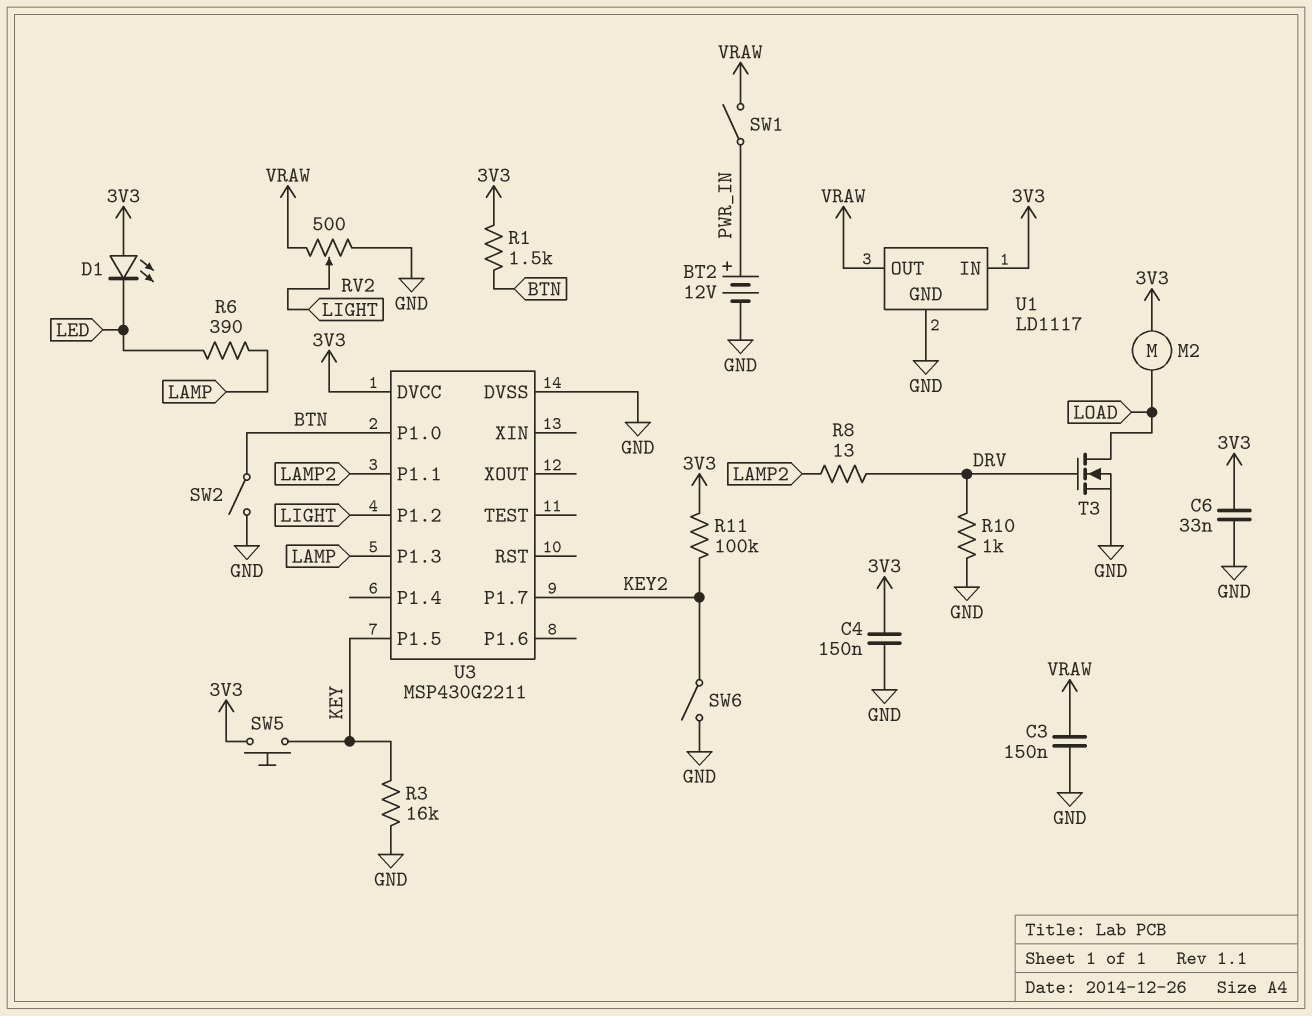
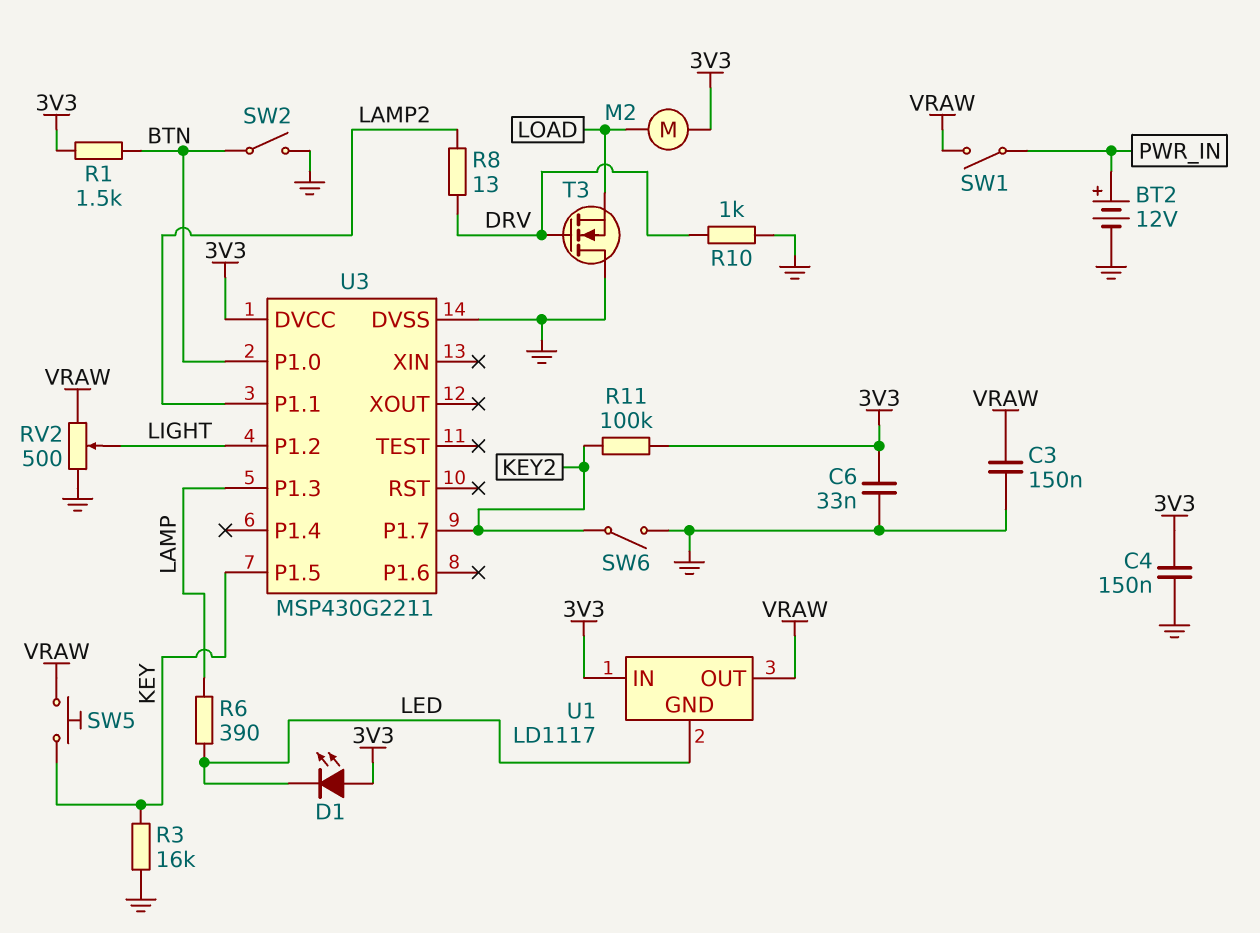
SW5: button (3V3, KEY) -> button (KEY, VRAW)
T3: NMOS (G DRV, D LOAD, S GND) -> NMOS (G DRV, D GND, S LOAD)
U1 pin GND: GND -> LED

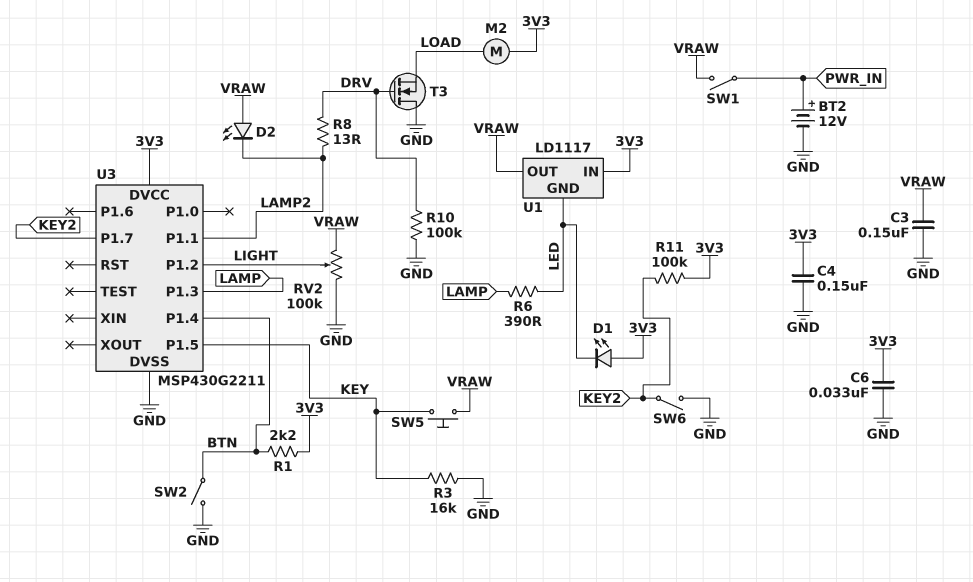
D2: none -> LED (A VRAW, K LAMP2)
R1: 1.5k (3V3, BTN) -> 2.2k (3V3, BTN)
R10: 1k (DRV, GND) -> 100k (DRV, GND)
RV2: 500 (GND, VRAW, wiper LIGHT) -> 100k (GND, VRAW, wiper LIGHT)
U3 pin P1.0: BTN -> none
U3 pin P1.4: none -> BTN

